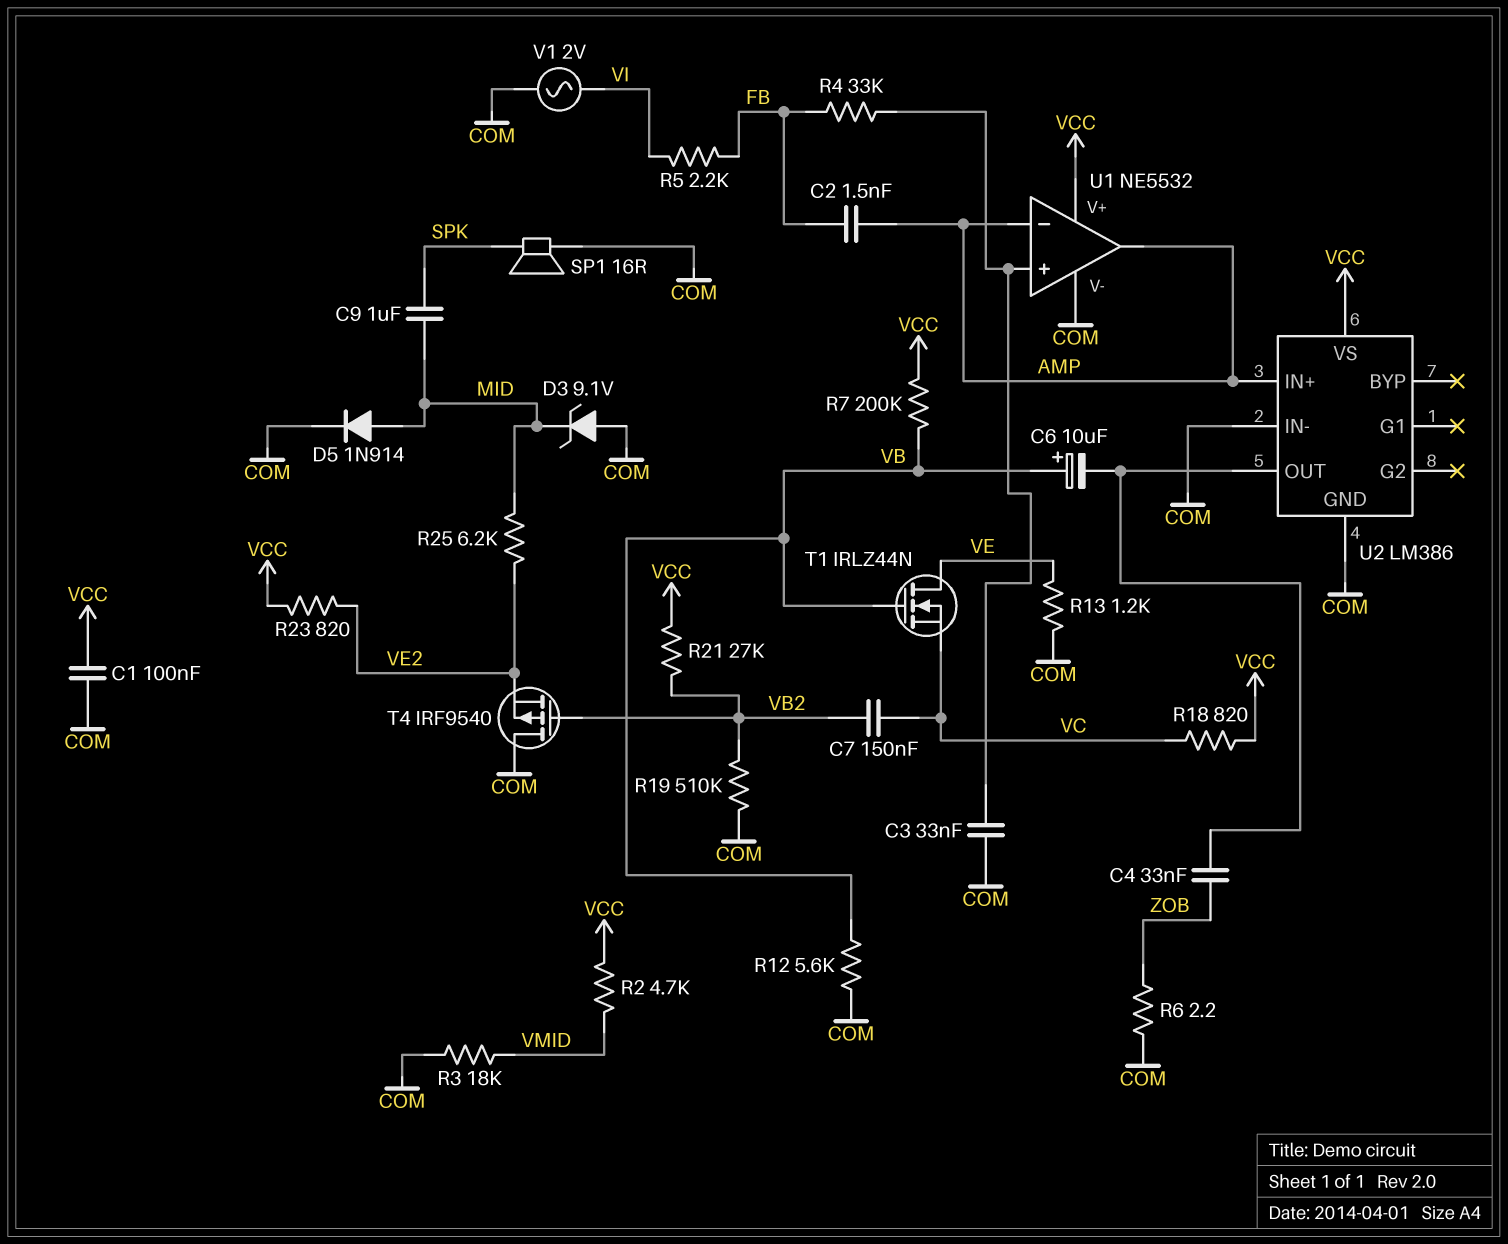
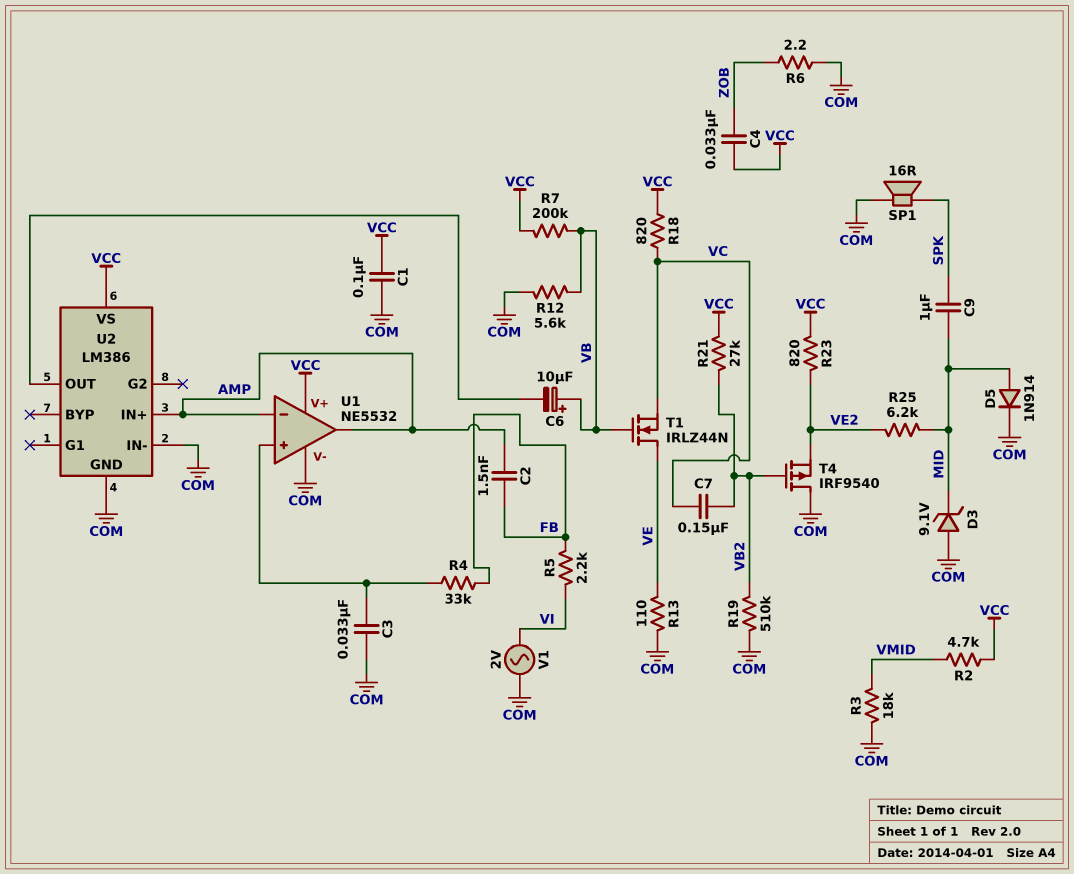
C4: 33nF (U2/OUT, ZOB) -> 33nF (VCC, ZOB)
R13: 1.2k (COM, VE) -> 110 (COM, VE)

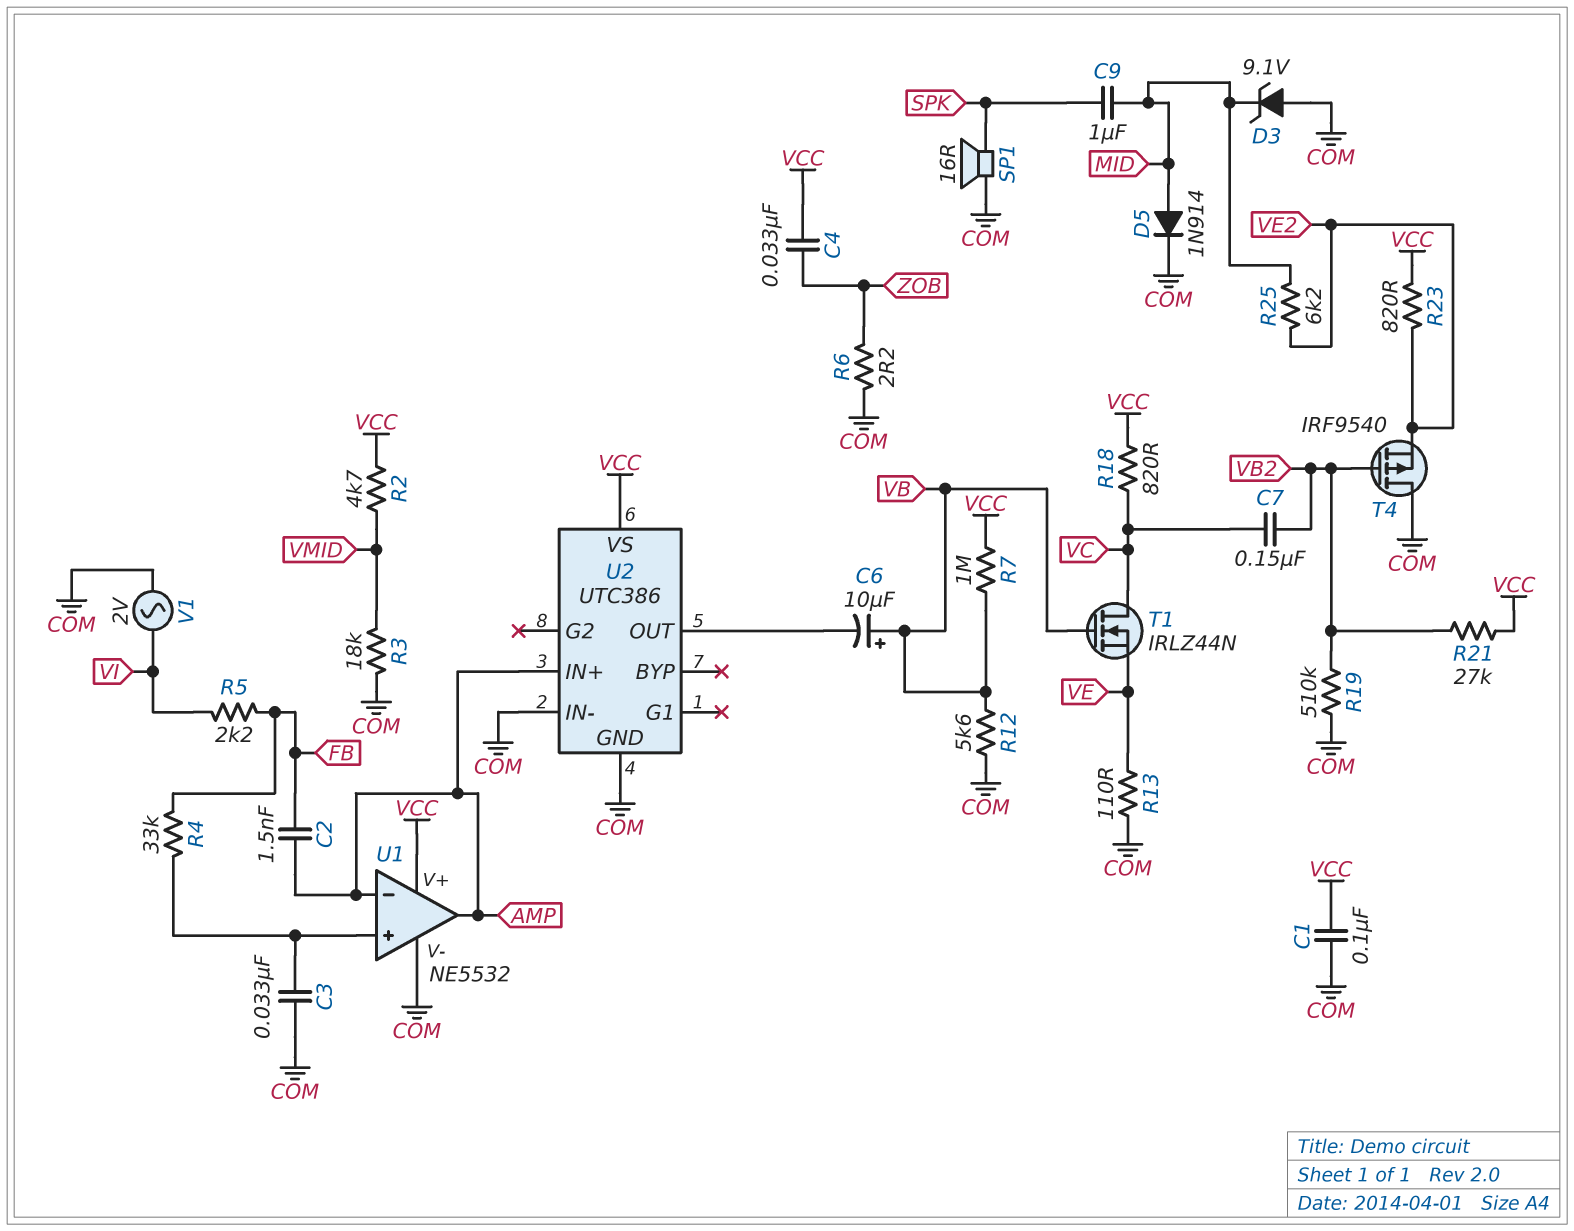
R7: 200k (VB, VCC) -> 1M (VB, VCC)
T1: NMOS IRLZ44N (G VB, D VE, S VC) -> NMOS IRLZ44N (G VB, D VC, S VE)
U2: LM386 -> UTC386

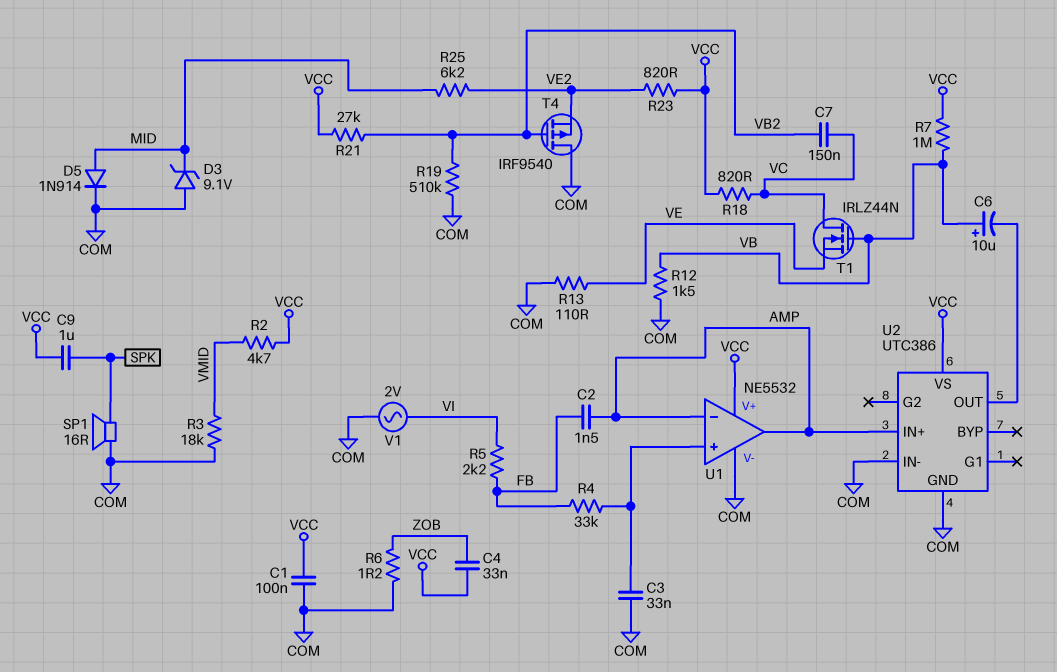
C9: 1uF (MID, SPK) -> 1uF (SPK, VCC)
R6: 2.2 (COM, ZOB) -> 1.2 (COM, ZOB)
R12: 5.6k (COM, VB) -> 1.5k (COM, VB)

